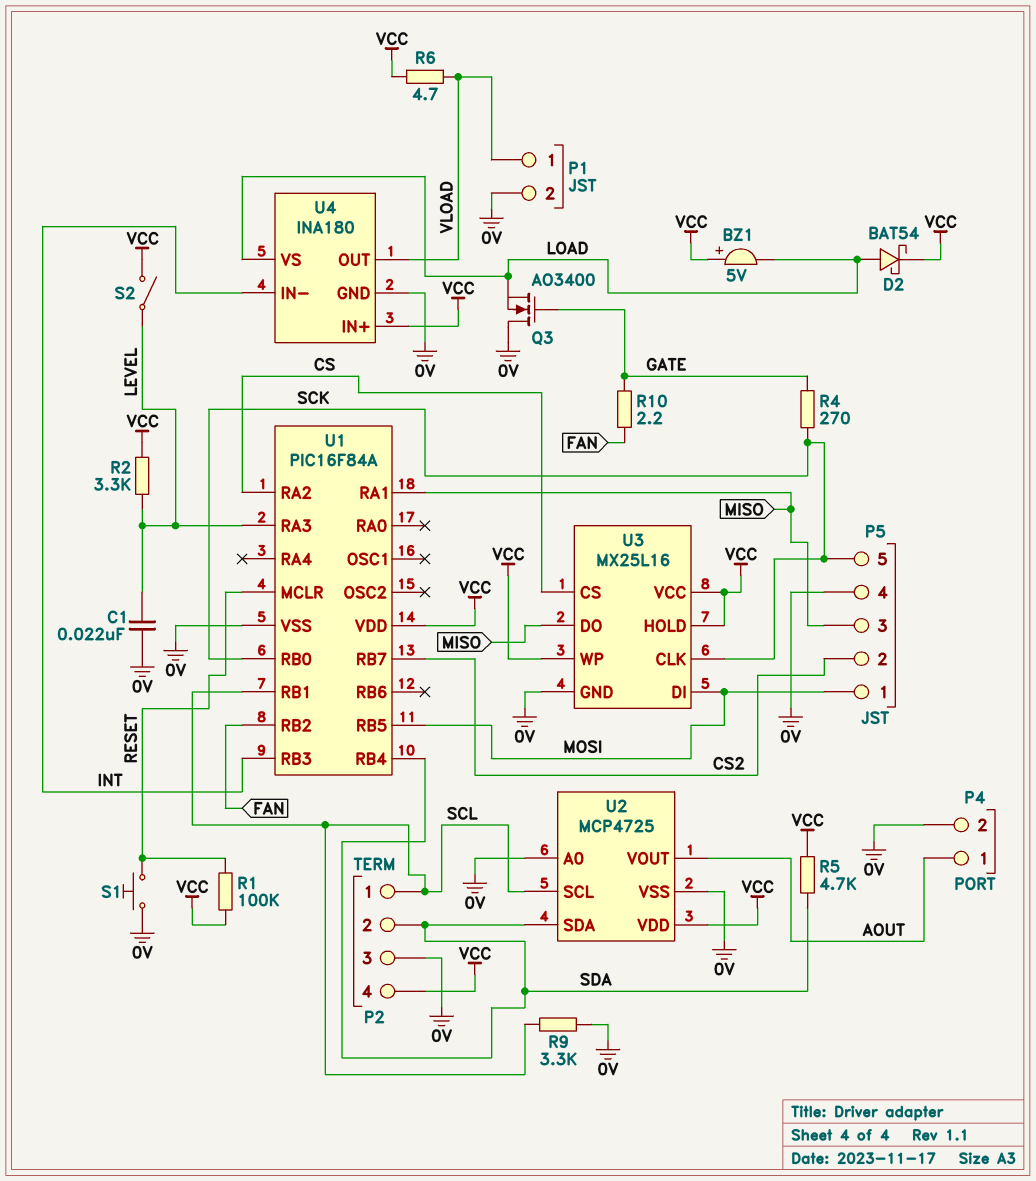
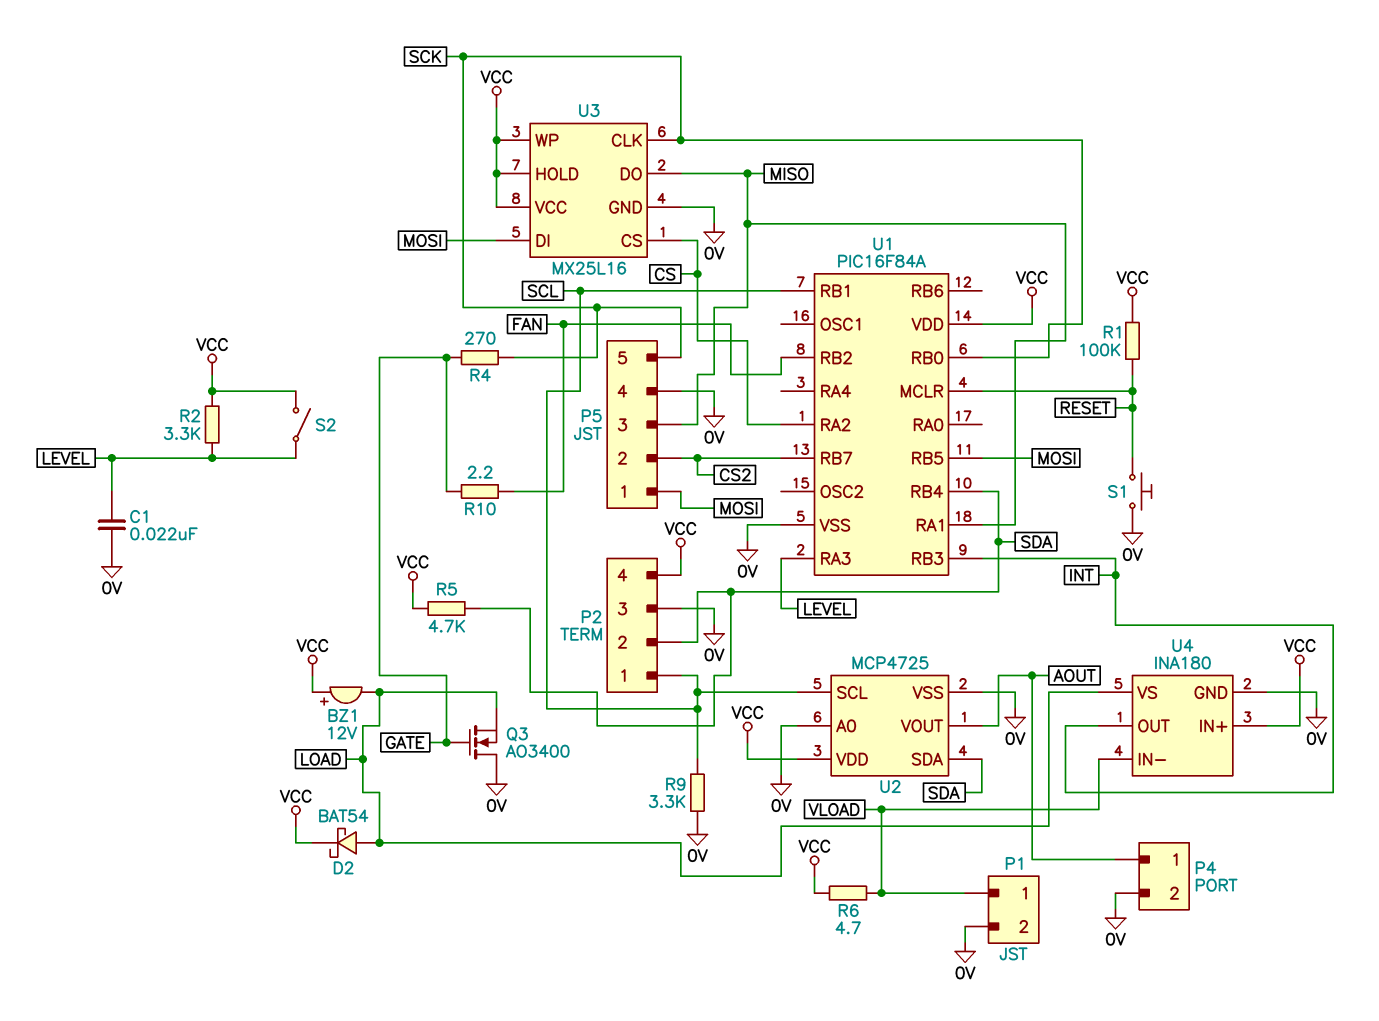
BZ1: buzzer 5V (plus VCC, minus LOAD) -> buzzer 12V (plus VCC, minus LOAD)
U4 pin IN-: INT -> VLOAD
U4 pin OUT: VLOAD -> INT

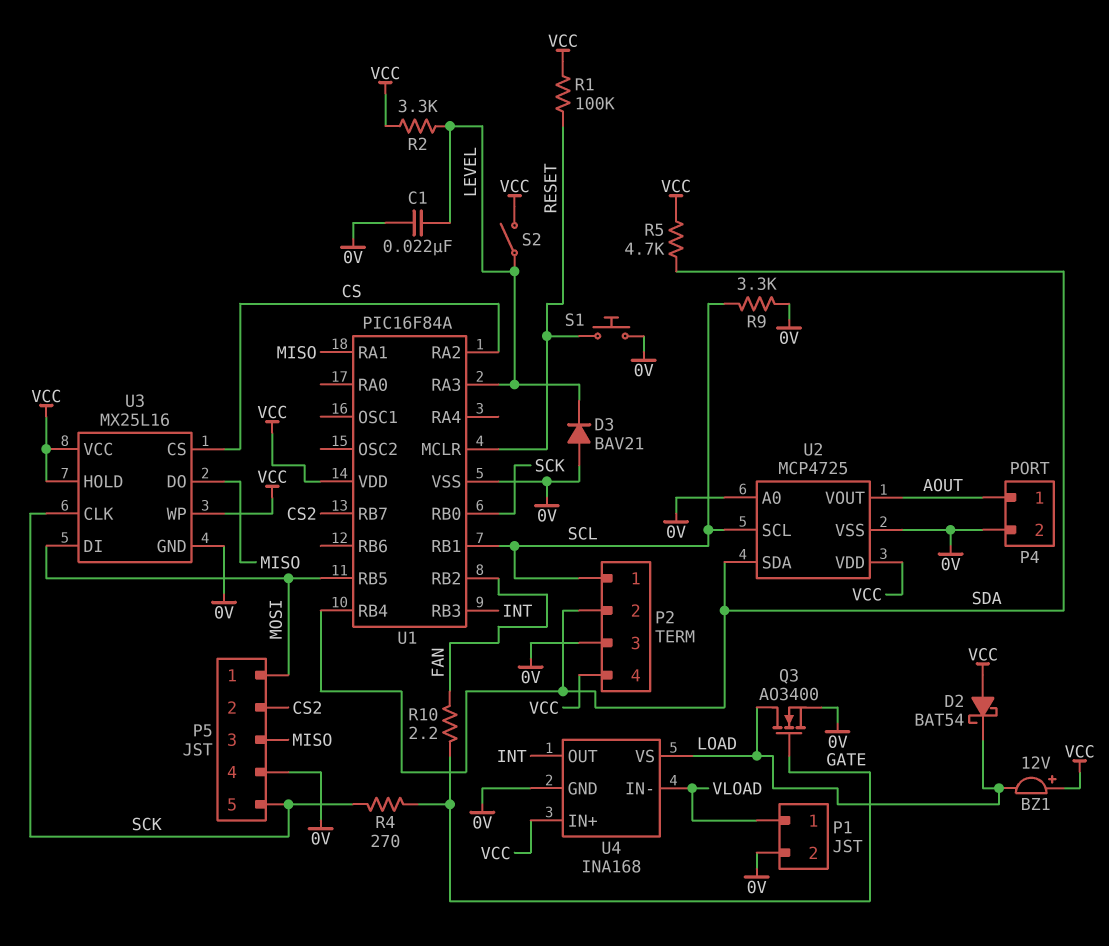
D2: schottky BAT54 (A LOAD, K VCC) -> schottky BAT54 (A VCC, K LOAD)
D3: none -> diode BAV21 (A 0V, K LEVEL)
Q3: NMOS AO3400 (G GATE, D 0V, S LOAD) -> NMOS AO3400 (G GATE, D LOAD, S 0V)
R6: 4.7 (VCC, VLOAD) -> none
U4: INA180 -> INA168

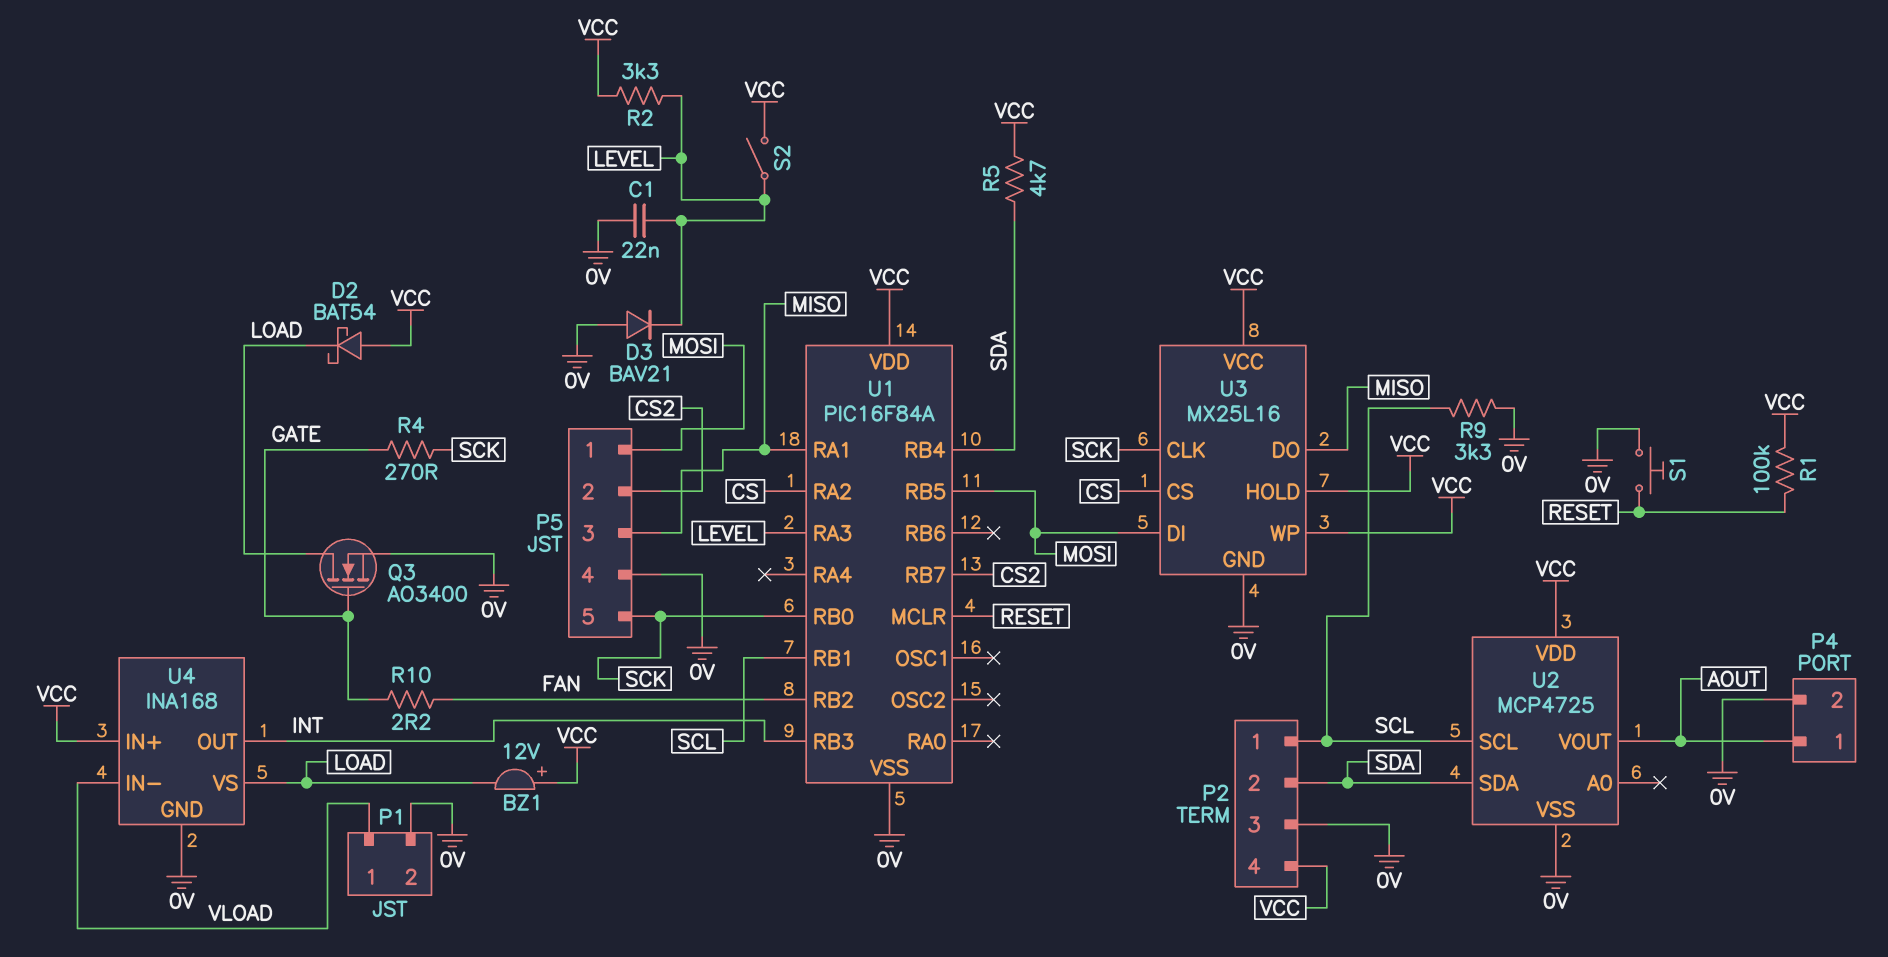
U2 pin A0: 0V -> none

